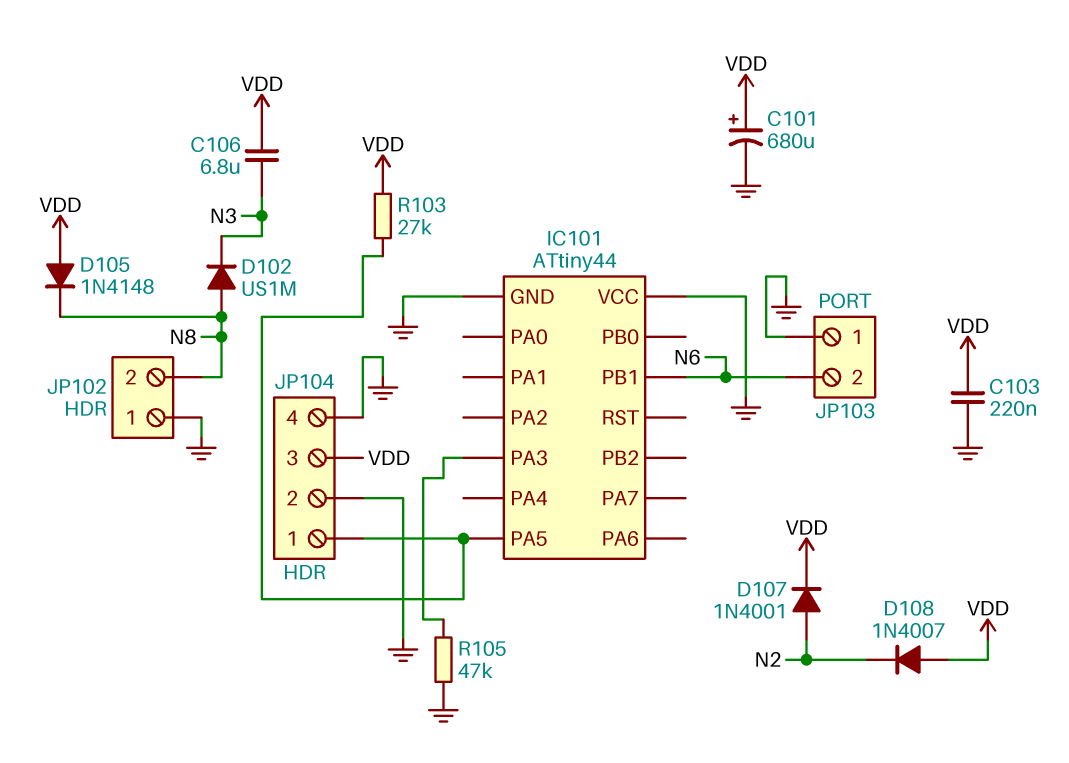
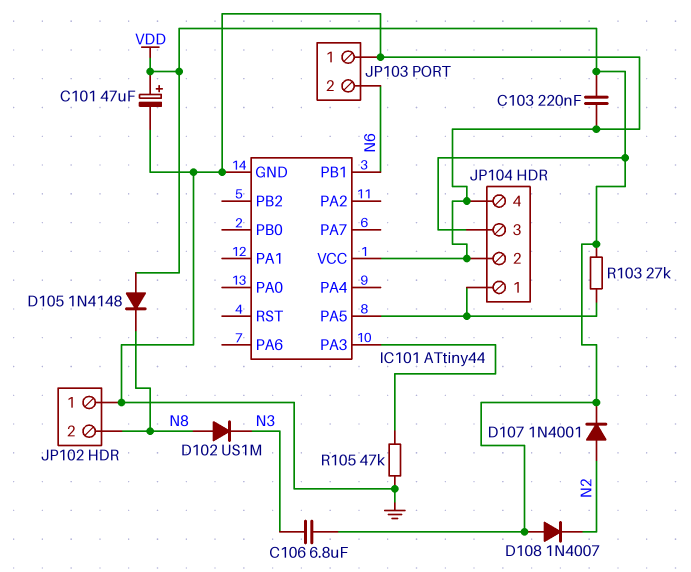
C101: 680uF (plus VDD, minus GND) -> 47uF (plus VDD, minus GND)

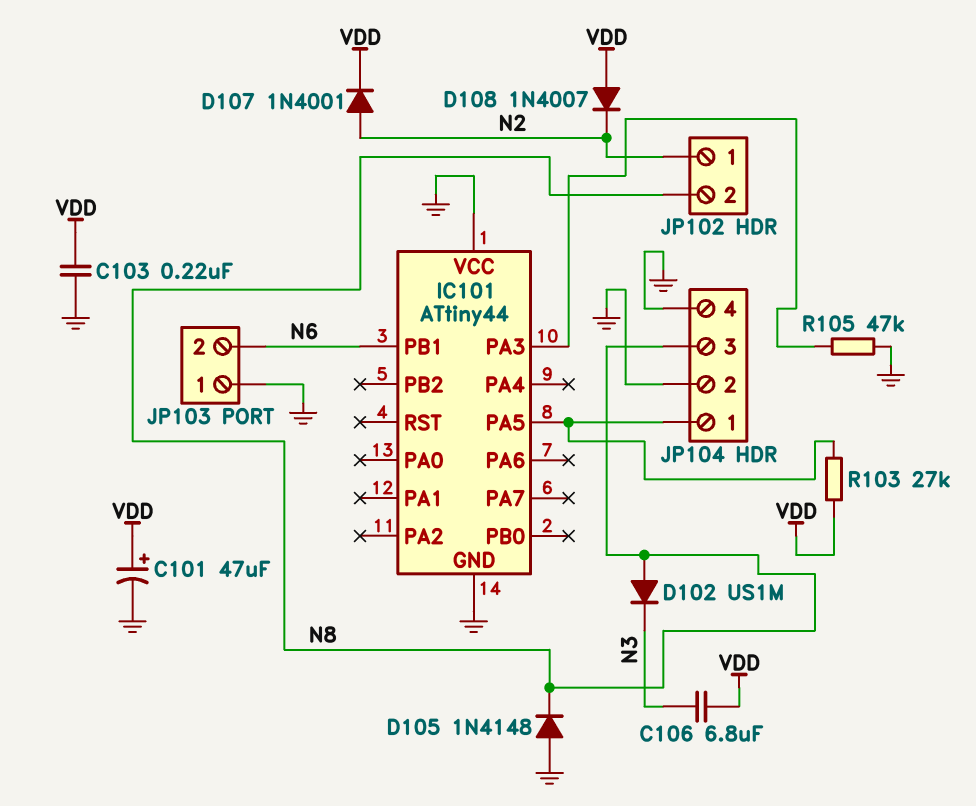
D105: diode 1N4148 (A VDD, K N8) -> diode 1N4148 (A GND, K N8)
JP102 pin 1: GND -> N2
JP104 pin 3: VDD -> N8

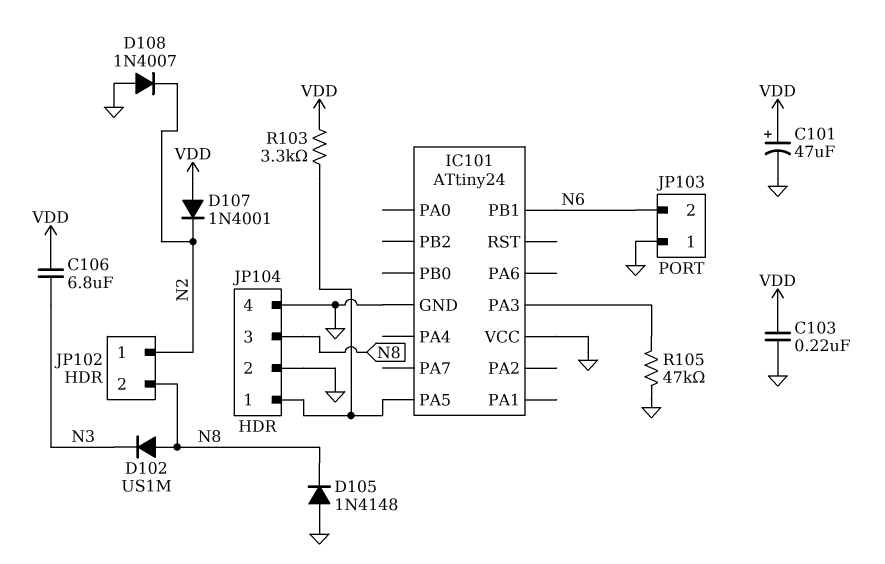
D107: diode 1N4001 (A N2, K VDD) -> diode 1N4001 (A VDD, K N2)
D108: diode 1N4007 (A VDD, K N2) -> diode 1N4007 (A GND, K N2)
IC101: ATtiny44 -> ATtiny24
R103: 27k (IC101/PA5, VDD) -> 3.3k (IC101/PA5, VDD)

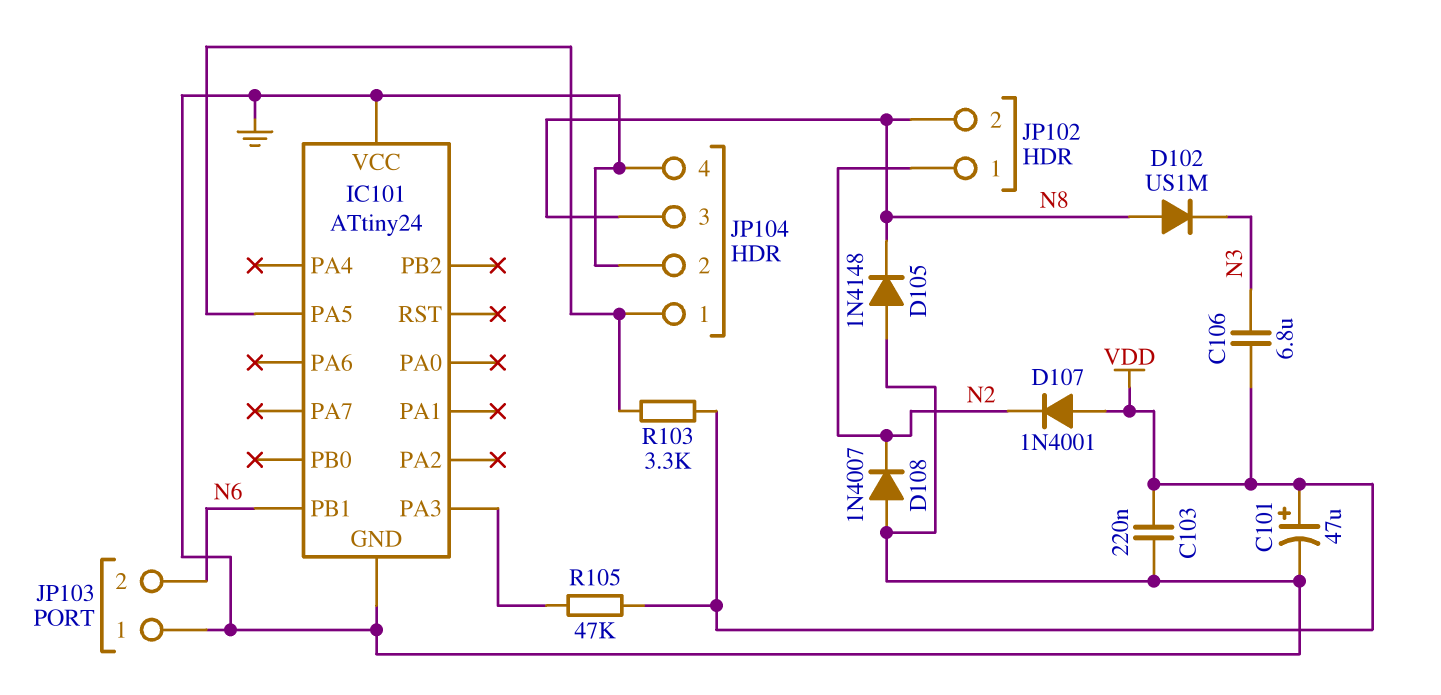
R105: 47k (GND, IC101/PA3) -> 47k (IC101/PA3, VDD)

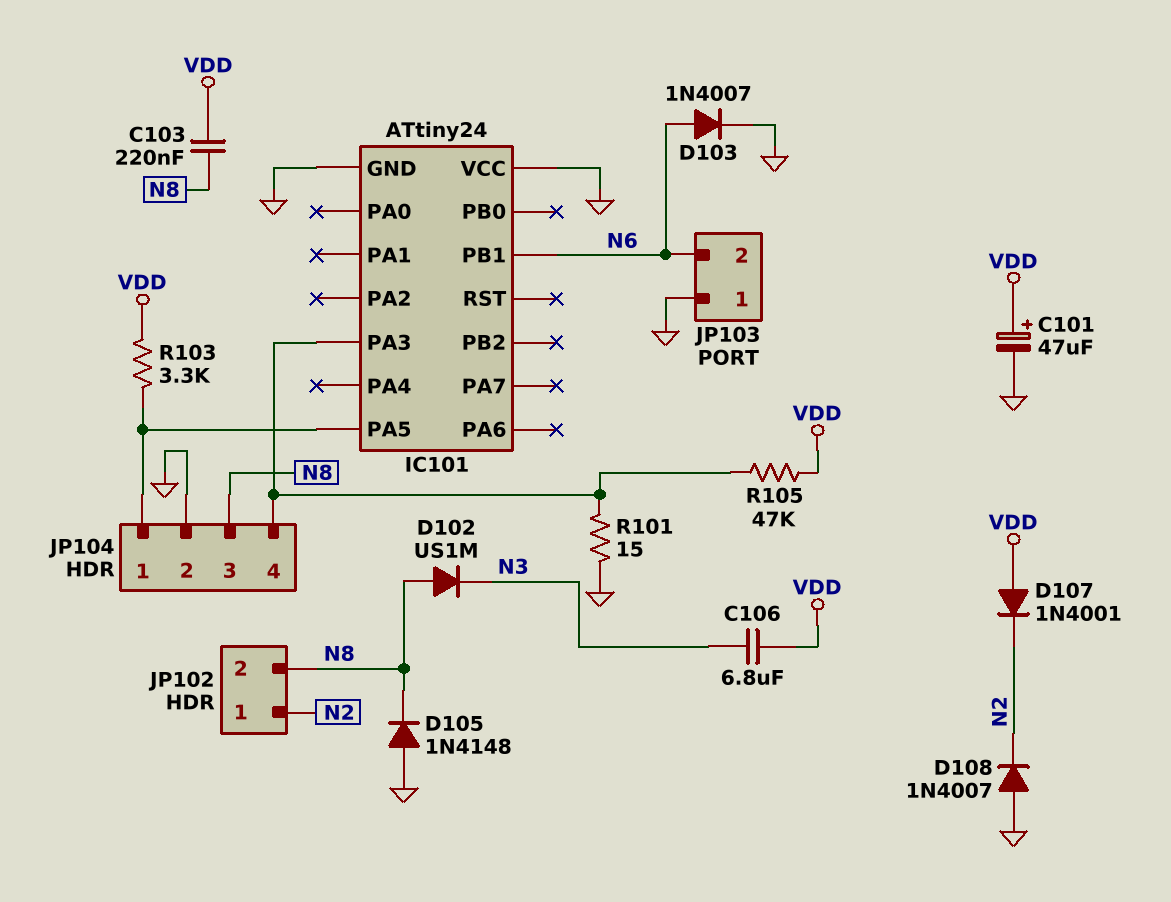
C103: 220nF (GND, VDD) -> 220nF (N8, VDD)
D103: none -> diode 1N4007 (A N6, K GND)
JP104 pin 4: GND -> IC101/PA3
R101: none -> 15 (GND, IC101/PA3)

